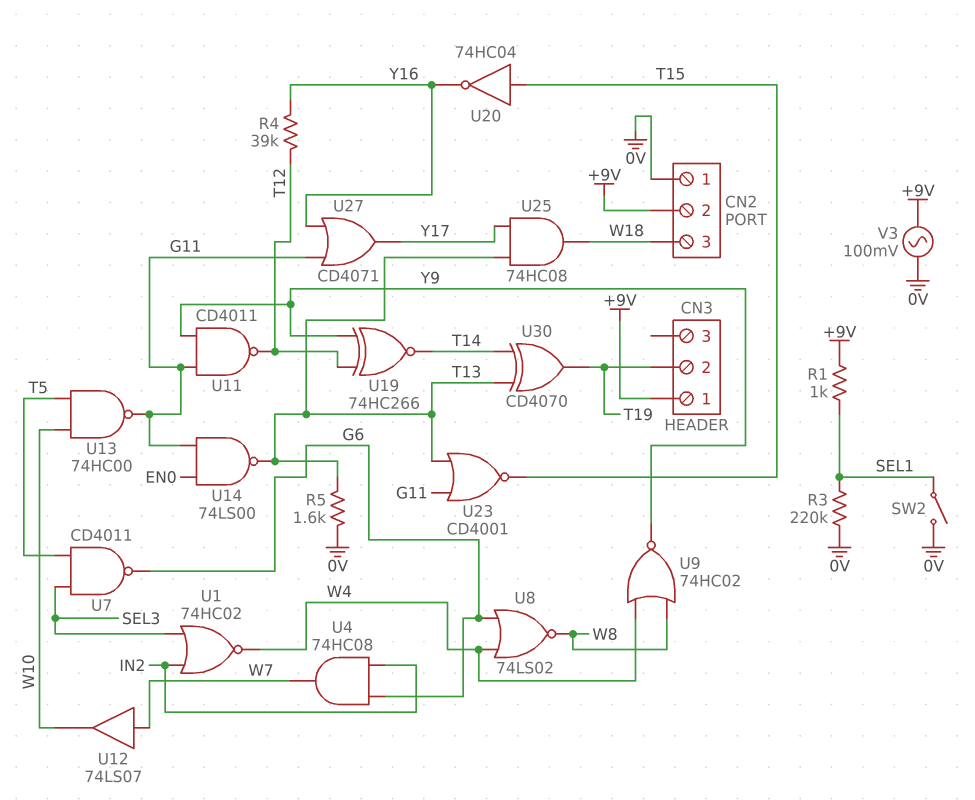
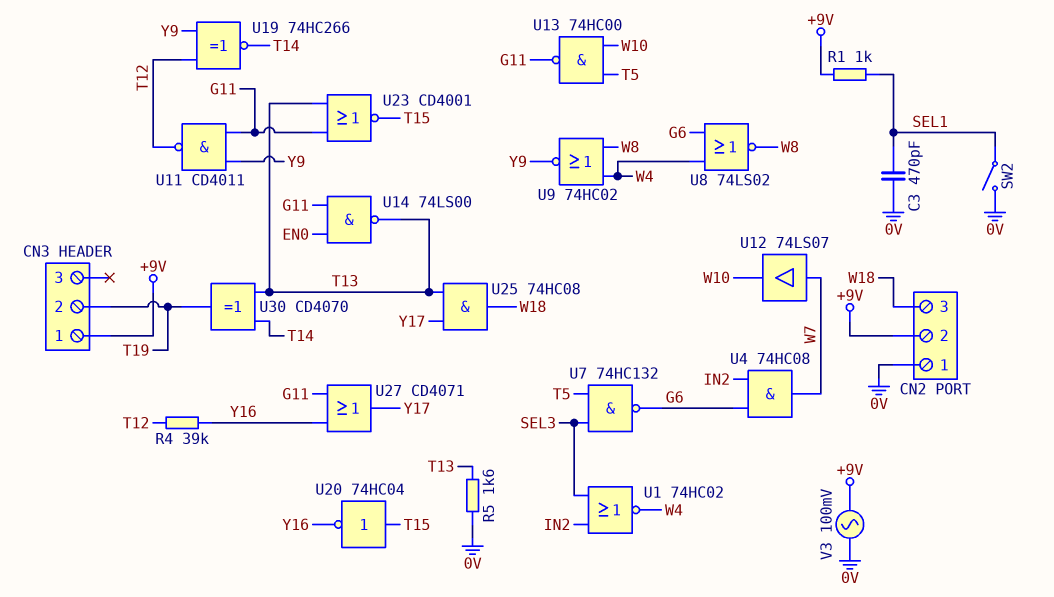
C3: none -> 470pF (0V, SEL1)
R3: 220k (0V, SEL1) -> none
U7: NAND CD4011 (in SEL3, in T5, out G6) -> NAND 74HC132 (in SEL3, in T5, out G6)

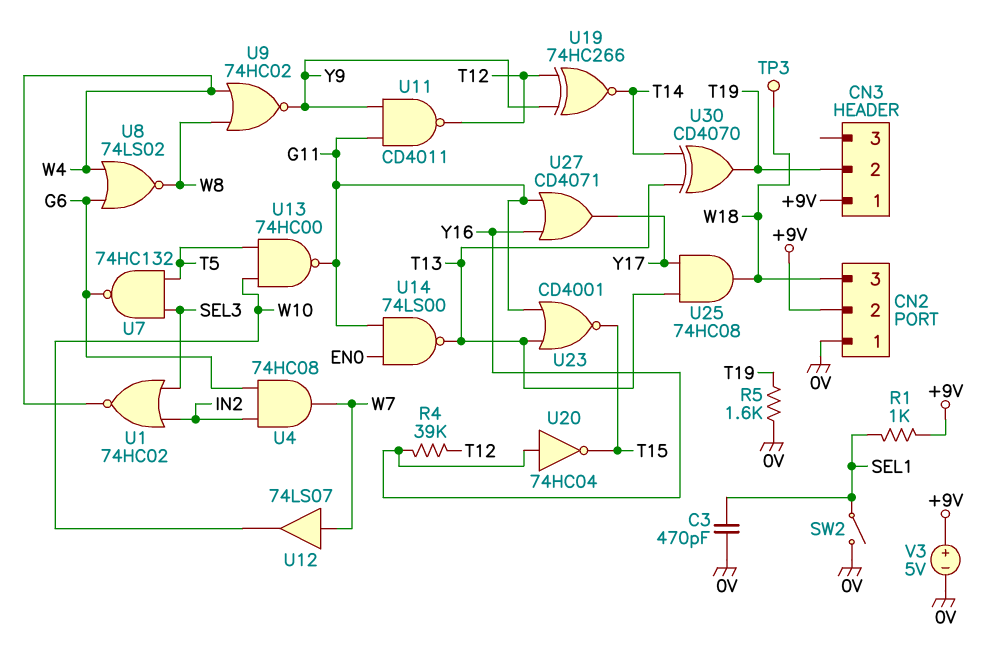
R5: 1.6k (0V, T13) -> 1.6k (0V, T19)
TP3: none -> test point (W18)
U20: NOT 74HC04 (in T15, out Y16) -> NOT 74HC04 (in Y16, out T15)
V3: AC 100mV (+9V, 0V) -> 5V (plus +9V, minus 0V)

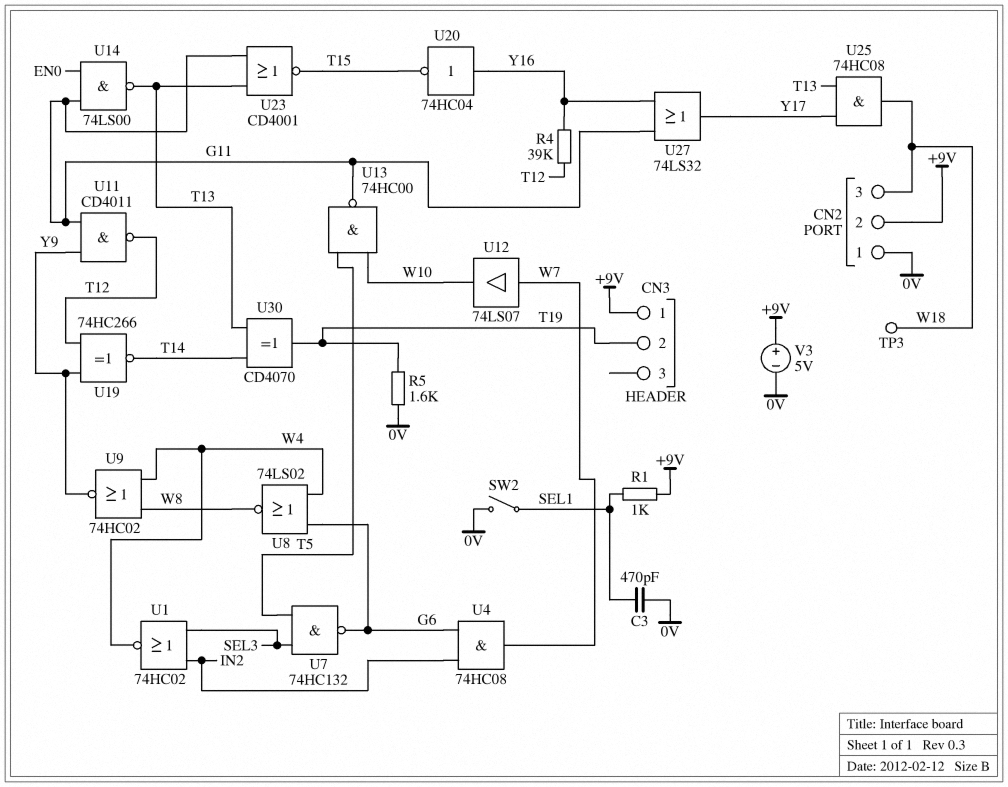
U27: OR CD4071 (in G11, in Y16, out Y17) -> OR 74LS32 (in G11, in Y16, out Y17)

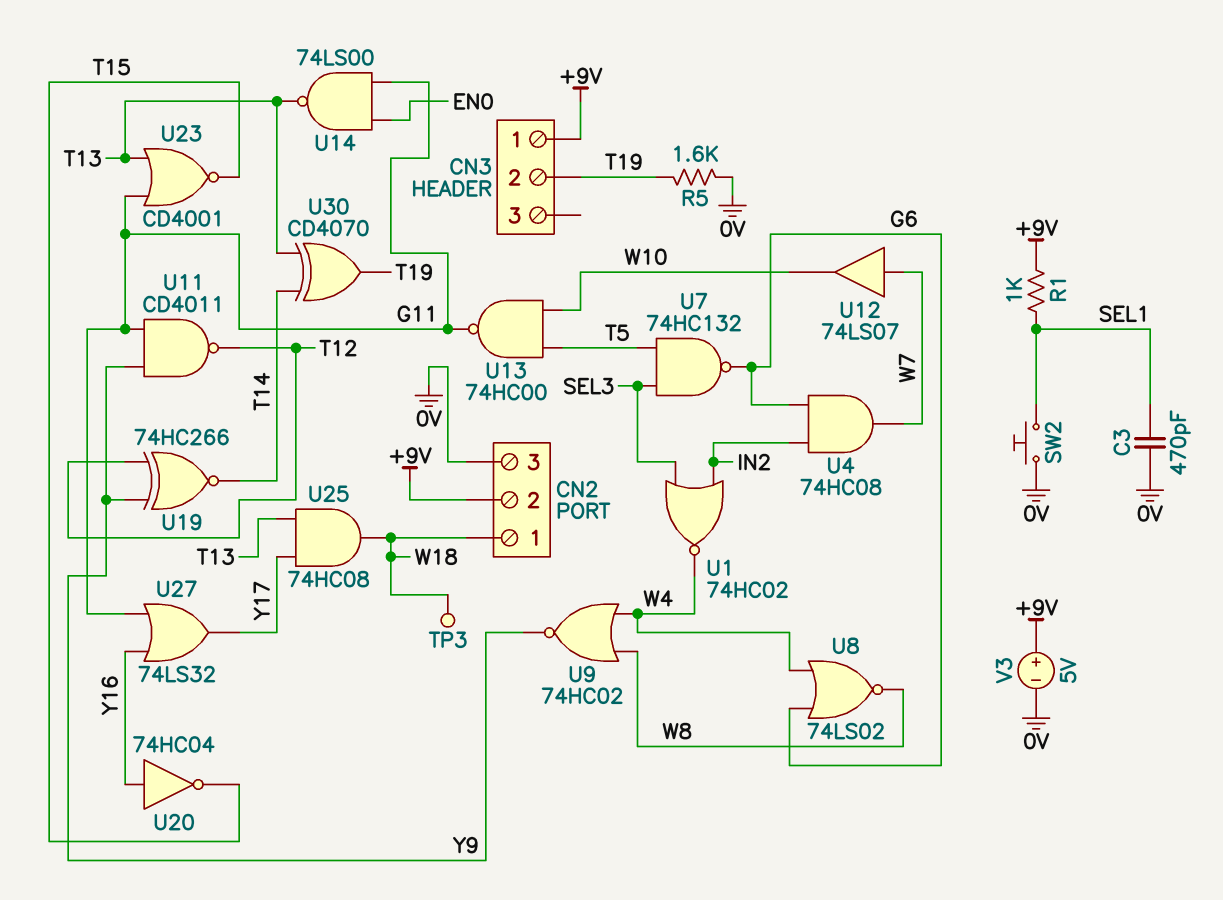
CN2 pin 1: 0V -> W18
CN2 pin 3: W18 -> 0V
R4: 39k (T12, Y16) -> none
SW2: switch (0V, SEL1) -> button (0V, SEL1)

